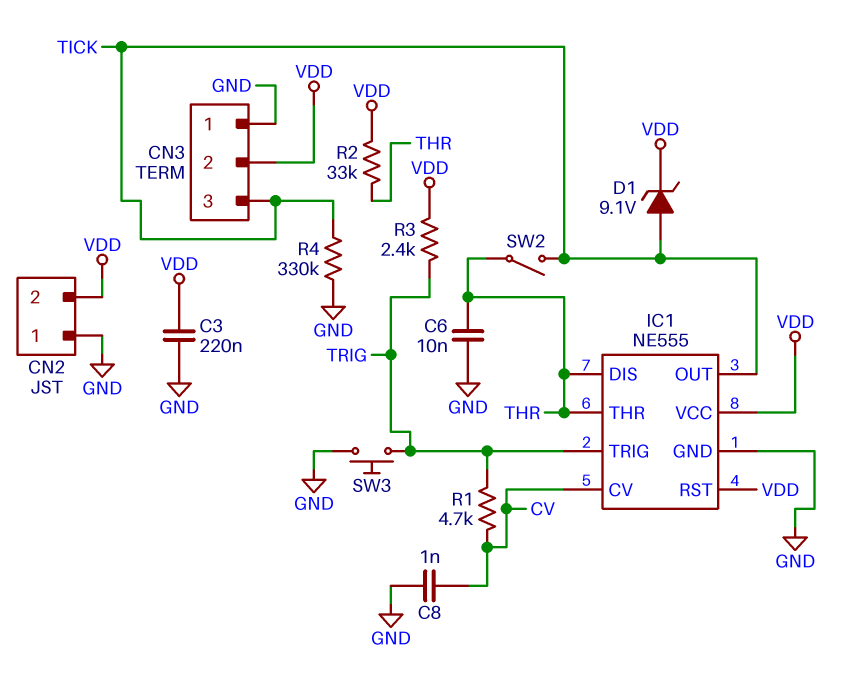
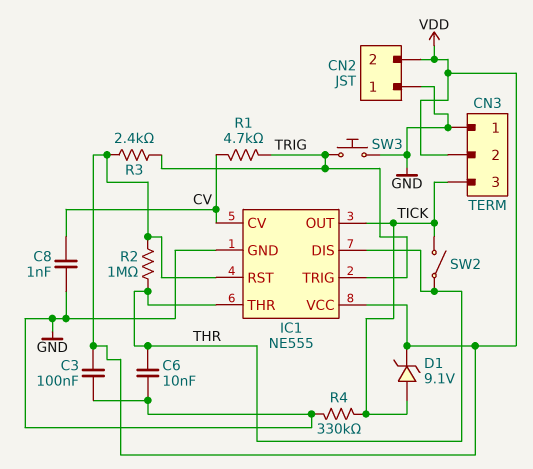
C3: 220nF (GND, VDD) -> 100nF (GND, VDD)
R2: 33k (THR, VDD) -> 1M (THR, VDD)

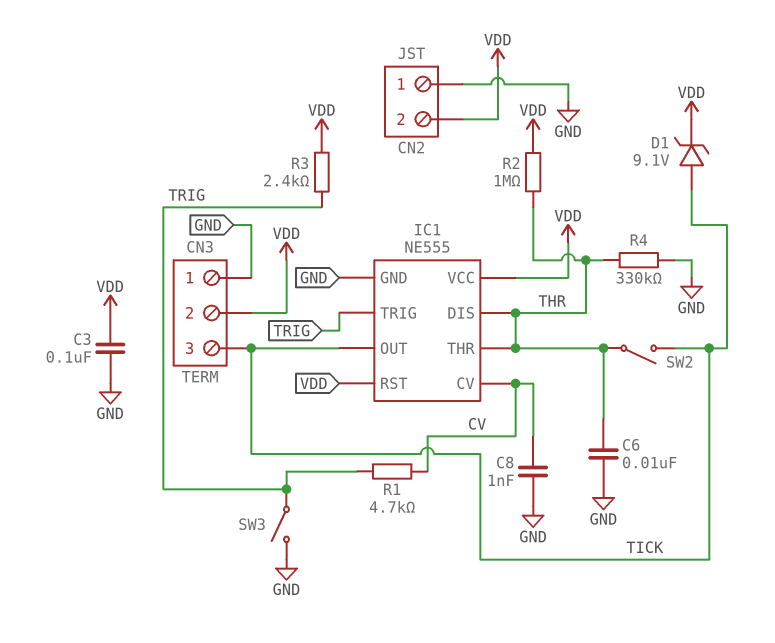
R4: 330k (GND, TICK) -> 330k (GND, THR)
SW3: button (GND, TRIG) -> switch (GND, TRIG)

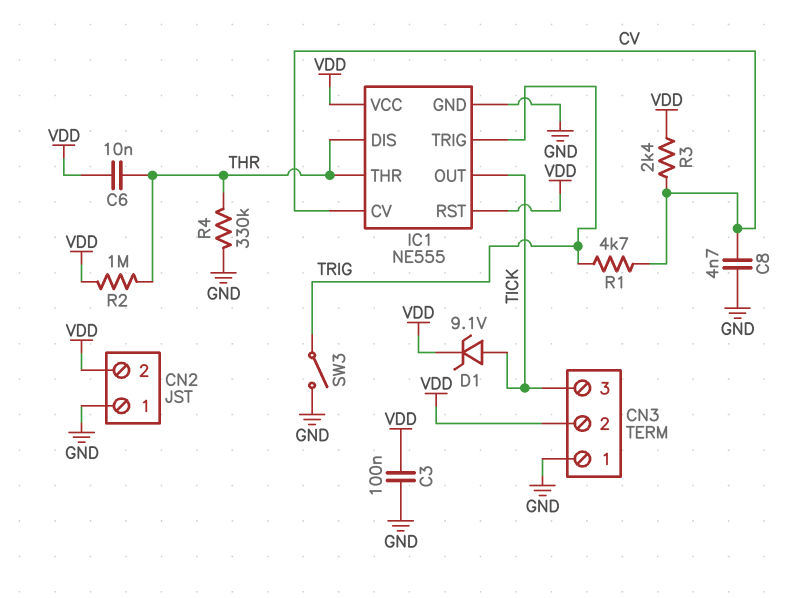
C6: 10nF (GND, THR) -> 10nF (THR, VDD)
C8: 1nF (CV, GND) -> 4.7nF (CV, GND)
R3: 2.4k (TRIG, VDD) -> 2.4k (CV, VDD)
SW2: switch (THR, TICK) -> none

